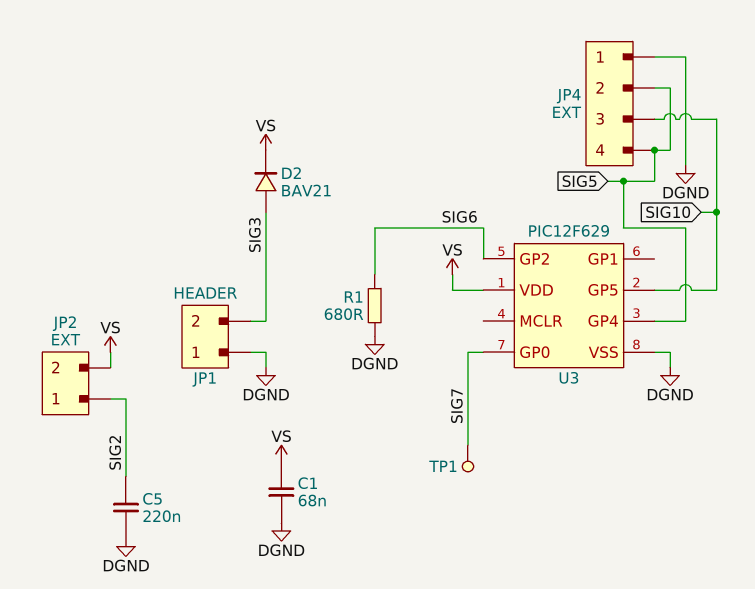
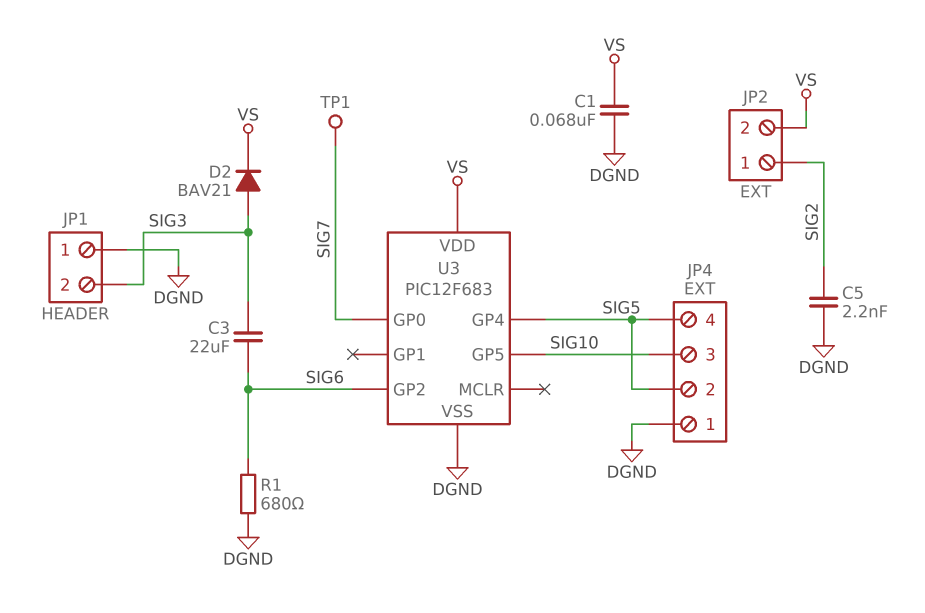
C3: none -> 22uF (SIG3, SIG6)
C5: 220nF (DGND, SIG2) -> 2.2nF (DGND, SIG2)
U3: PIC12F629 -> PIC12F683

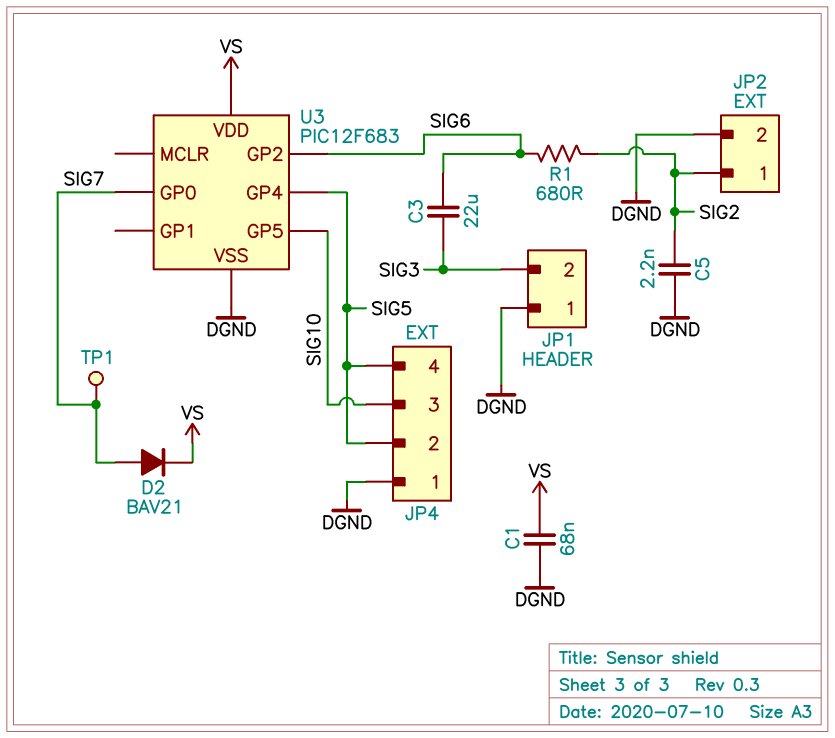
D2: diode BAV21 (A SIG3, K VS) -> diode BAV21 (A SIG7, K VS)
JP2 pin 2: VS -> DGND
R1: 680 (DGND, SIG6) -> 680 (SIG2, SIG6)

